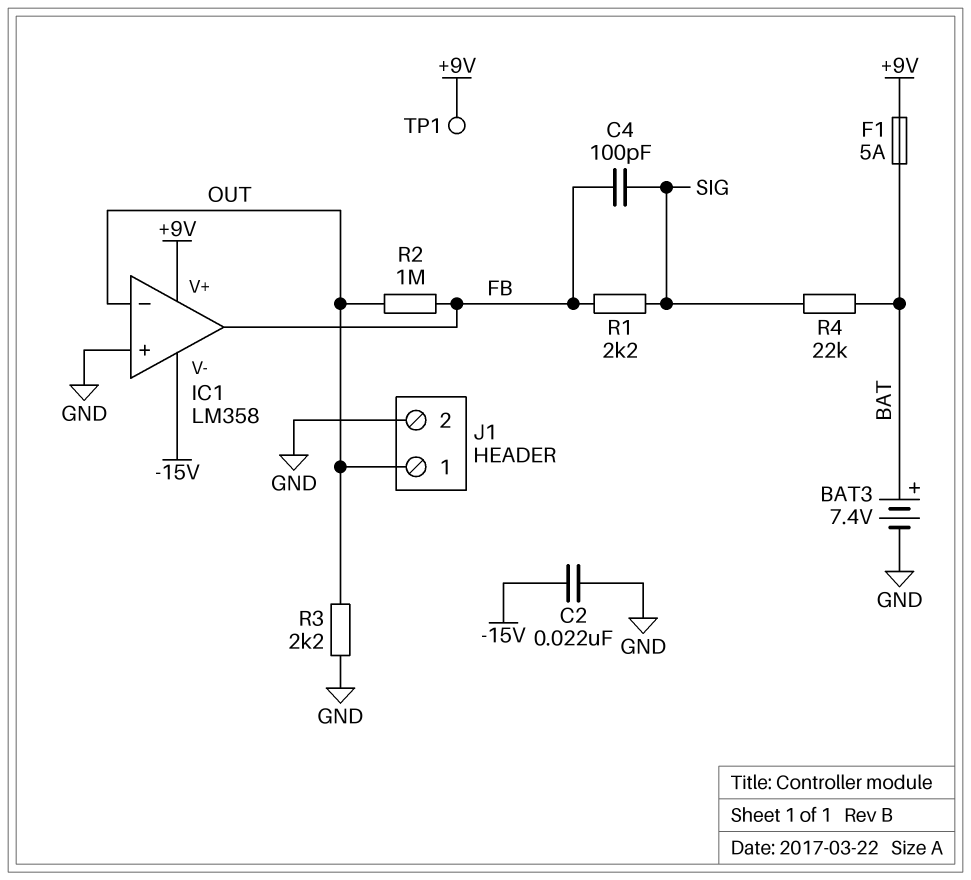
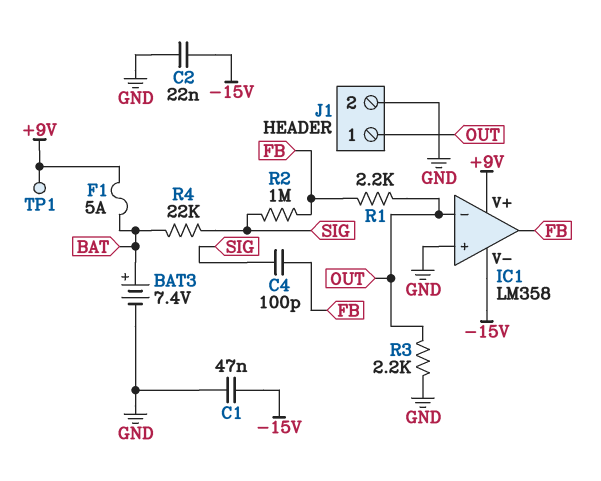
C1: none -> 47nF (-15V, GND)
R1: 2.2k (FB, SIG) -> 2.2k (FB, OUT)
R2: 1M (FB, OUT) -> 1M (FB, SIG)

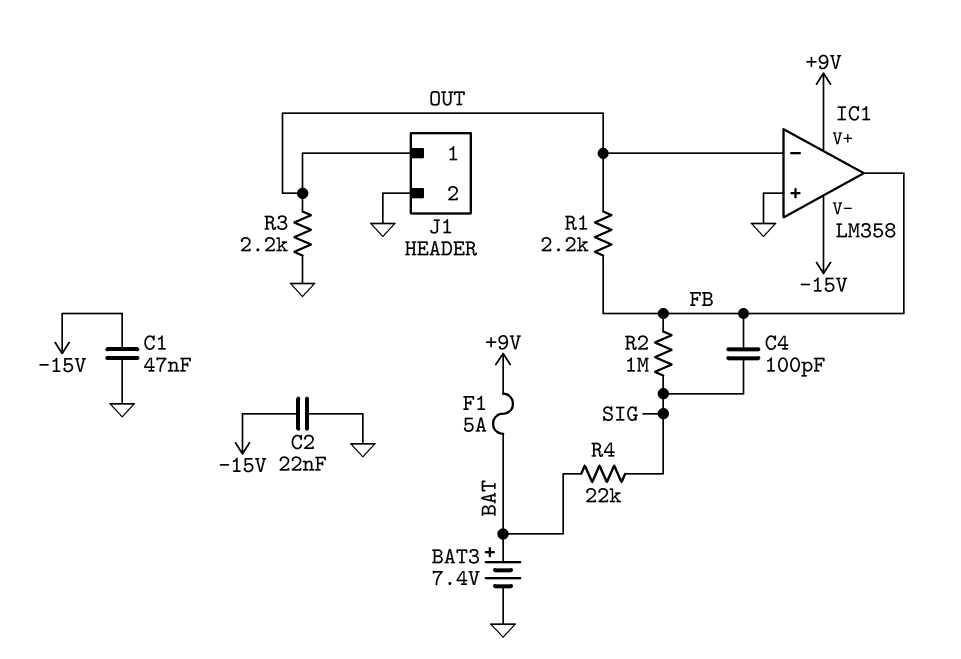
TP1: test point (+9V) -> none

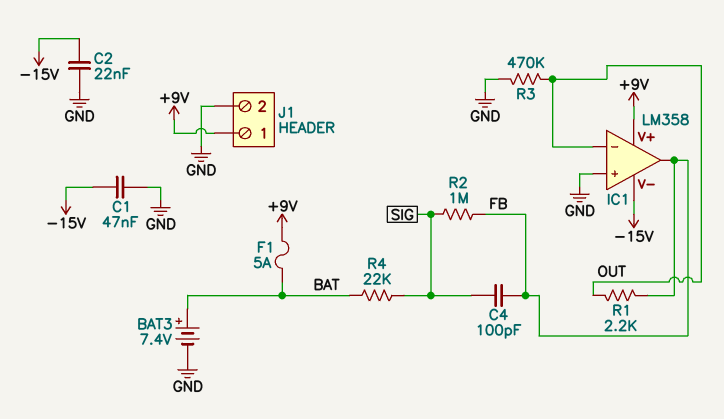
J1 pin 1: OUT -> +9V
R3: 2.2k (GND, OUT) -> 470k (GND, OUT)

